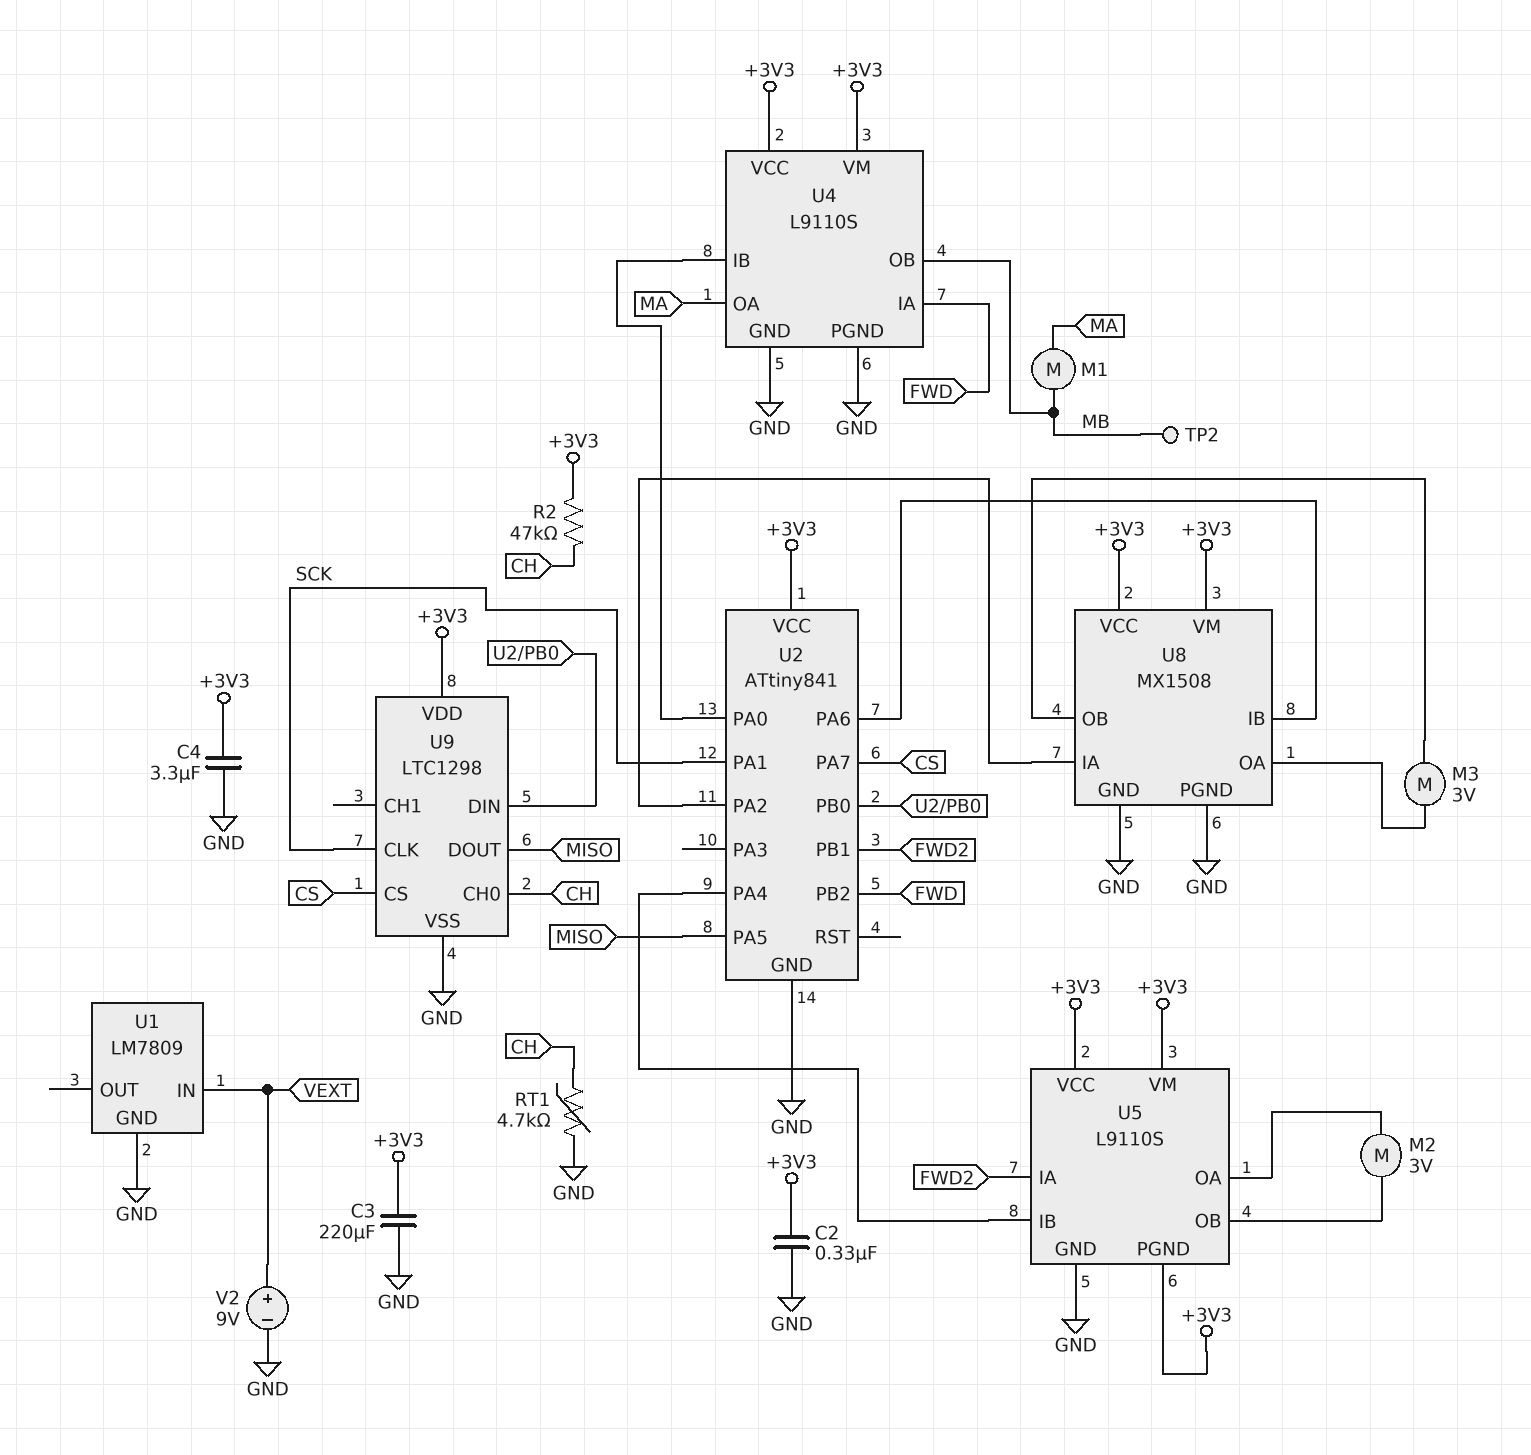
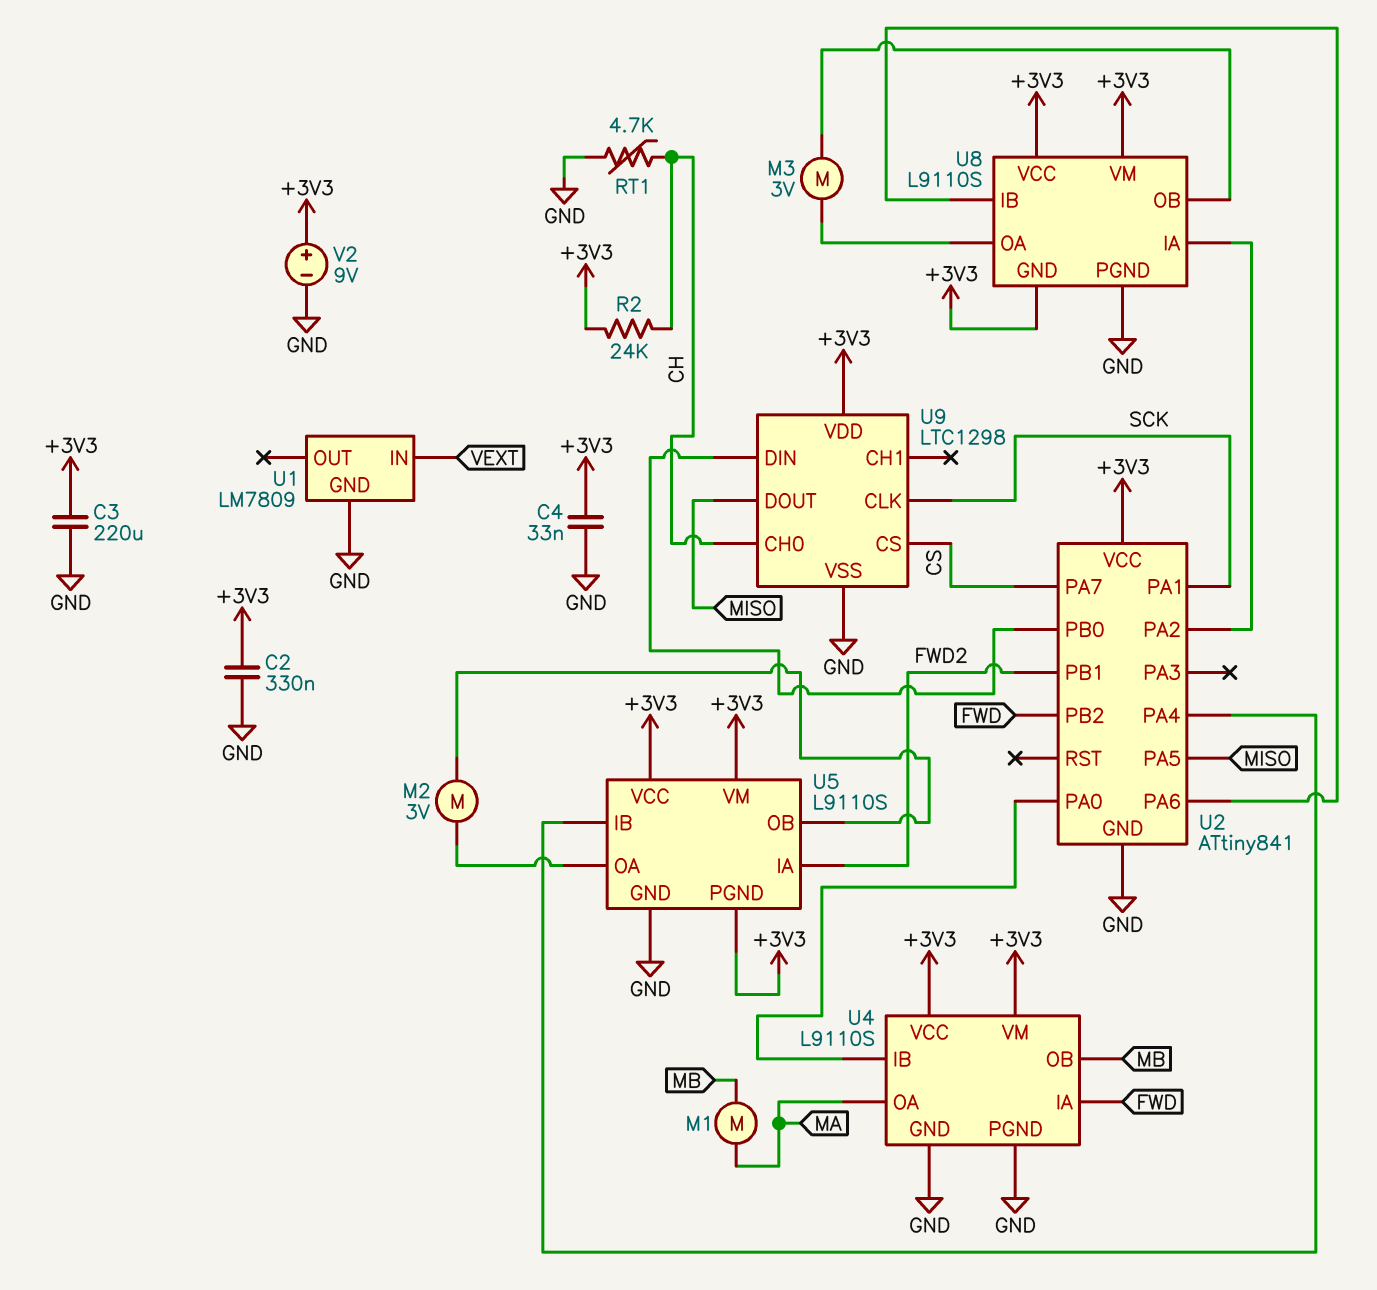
C4: 3.3uF (+3V3, GND) -> 33nF (+3V3, GND)
R2: 47k (+3V3, CH) -> 24k (+3V3, CH)
TP2: test point (MB) -> none
U8: MX1508 -> L9110S
U8 pin GND: GND -> +3V3
V2: 9V (plus VEXT, minus GND) -> 9V (plus +3V3, minus GND)

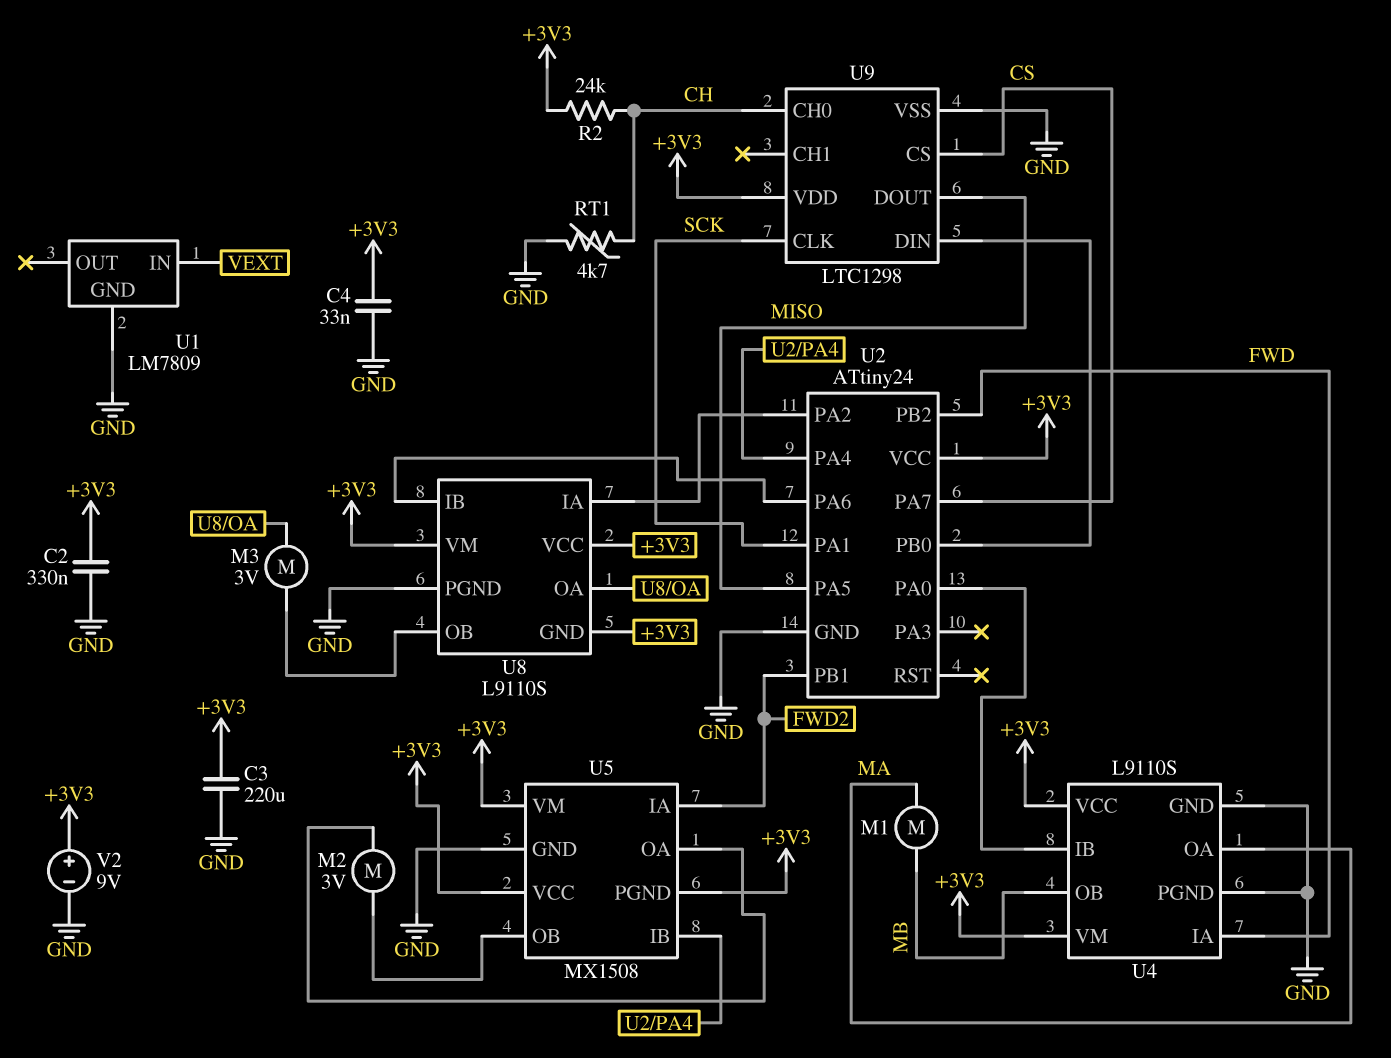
U2: ATtiny841 -> ATtiny24
U5: L9110S -> MX1508

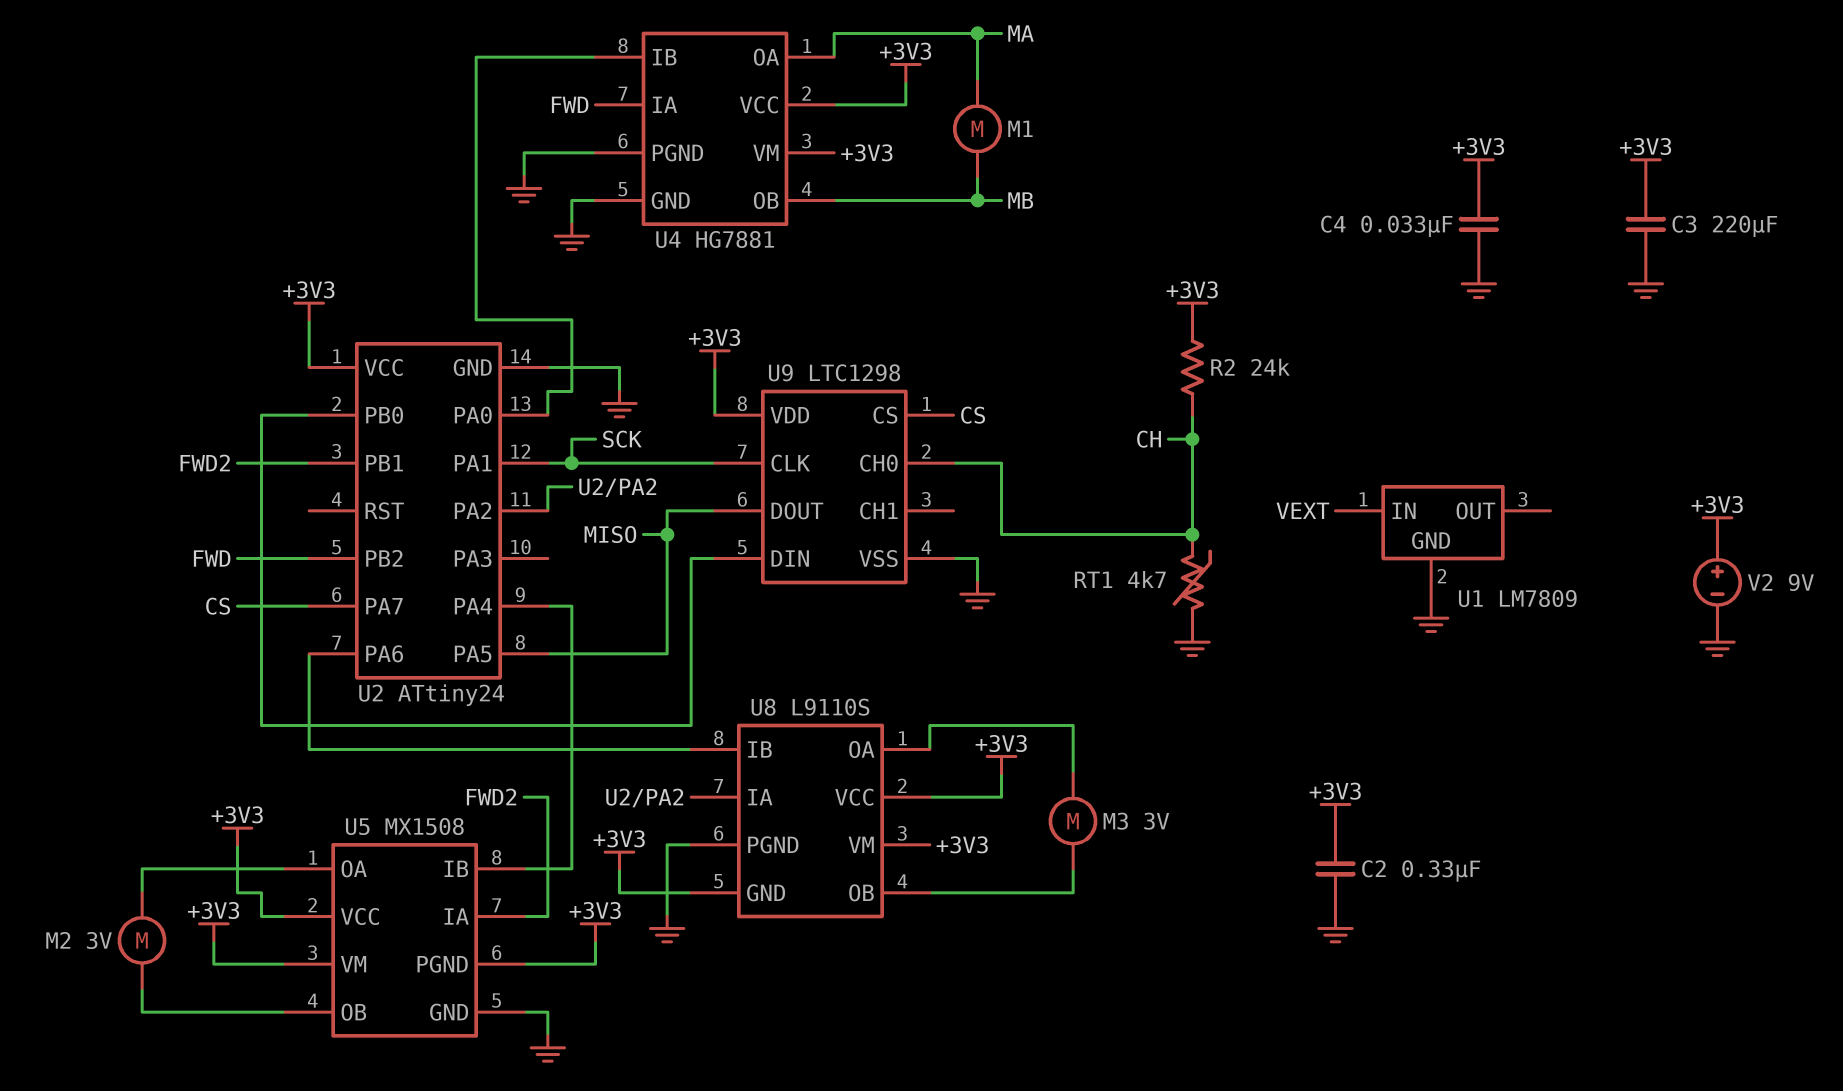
U4: L9110S -> HG7881

